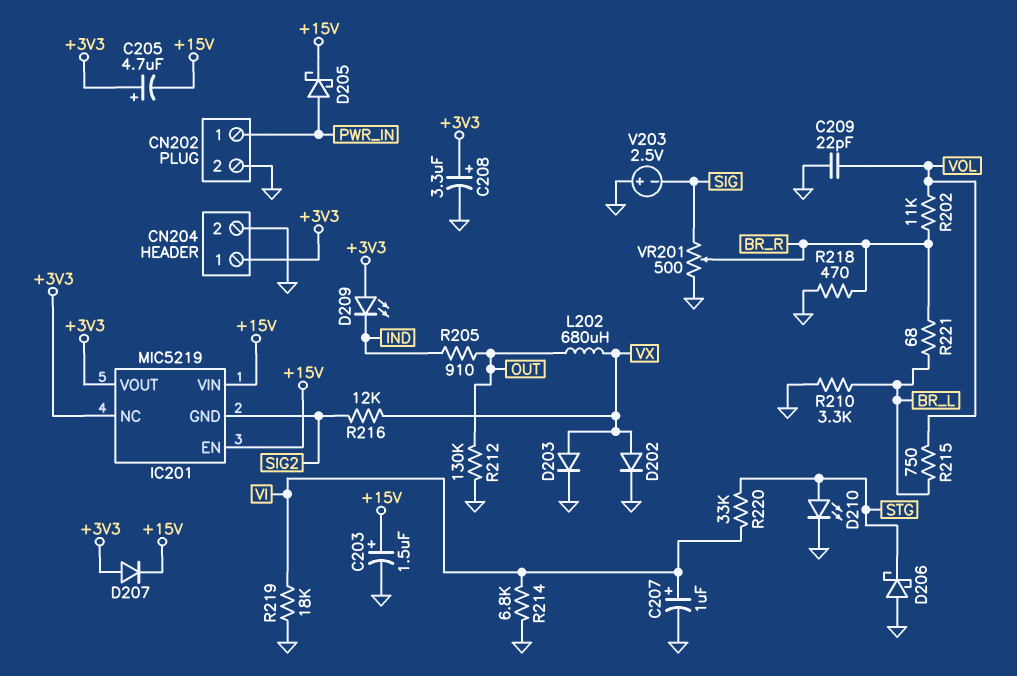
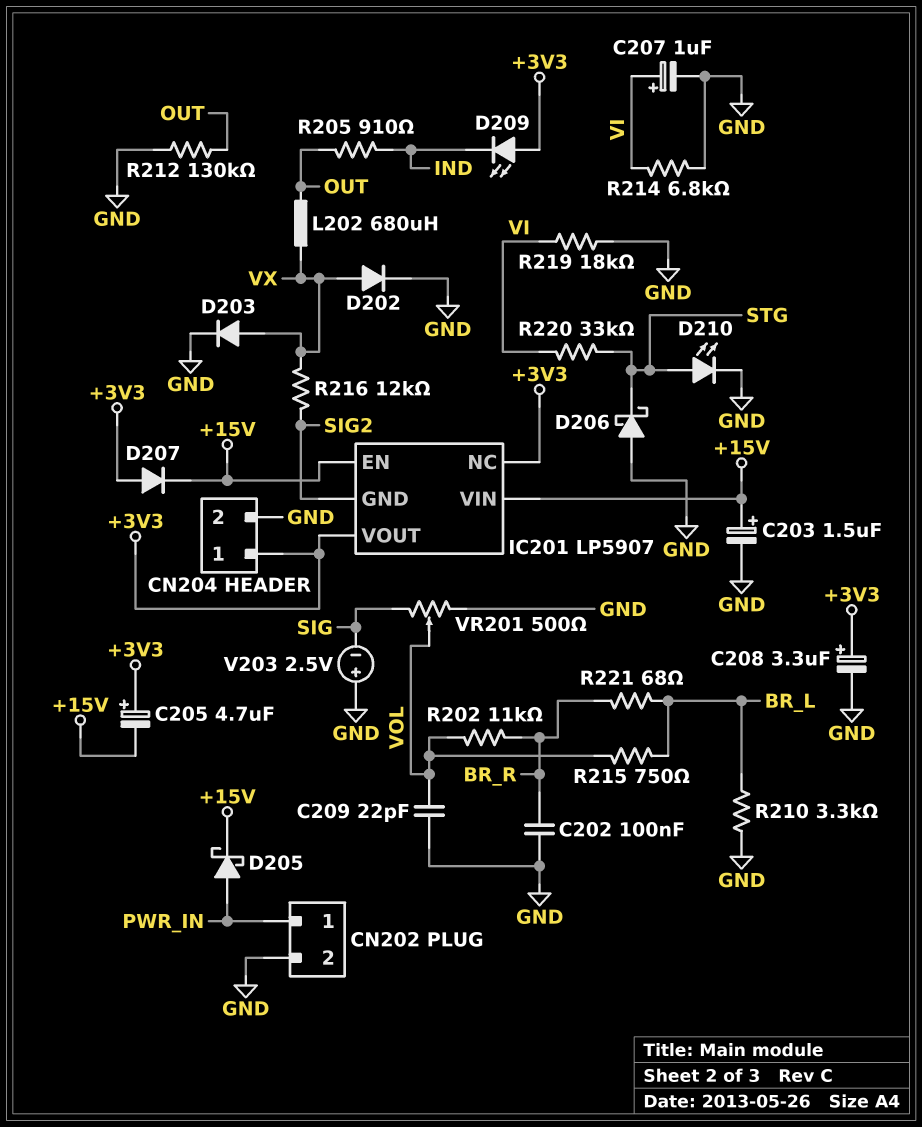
C202: none -> 100nF (BR_R, GND)
IC201: MIC5219 -> LP5907
R218: 470 (BR_R, GND) -> none
VR201: 500 (GND, SIG, wiper BR_R) -> 500 (GND, SIG, wiper VOL)

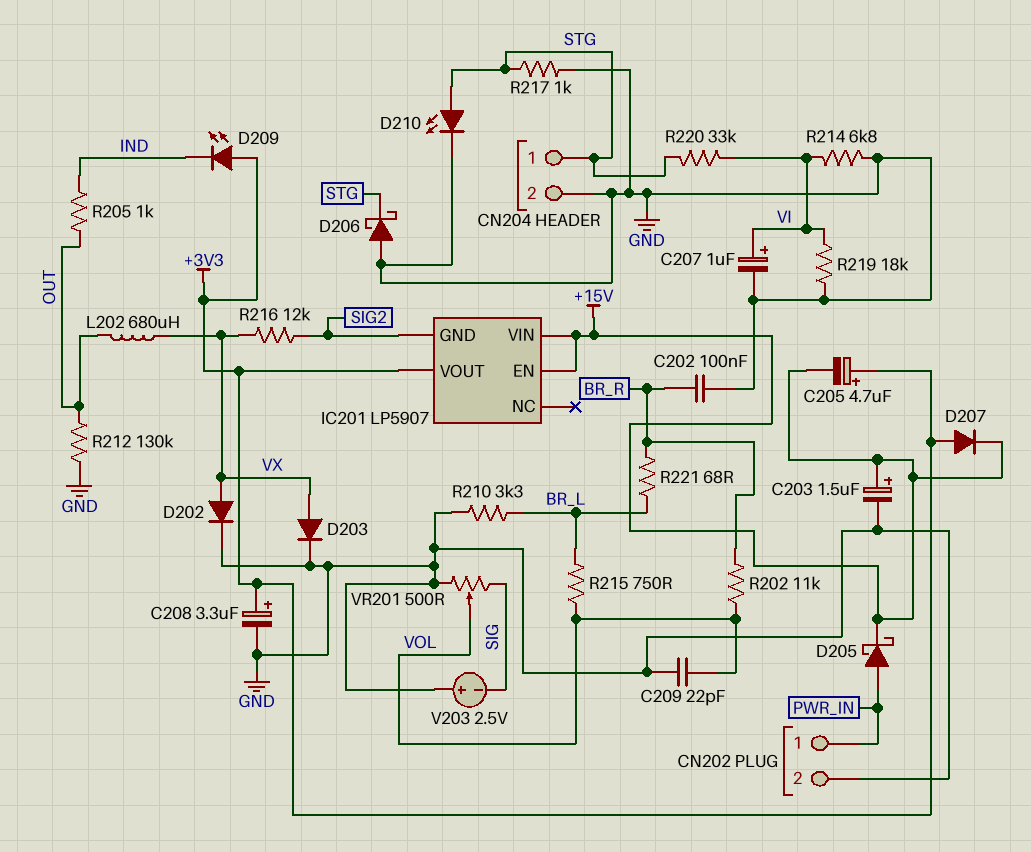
CN204 pin 1: +3V3 -> STG
IC201 pin NC: +3V3 -> none
R205: 910 (IND, OUT) -> 1k (IND, OUT)
R217: none -> 1k (GND, STG)

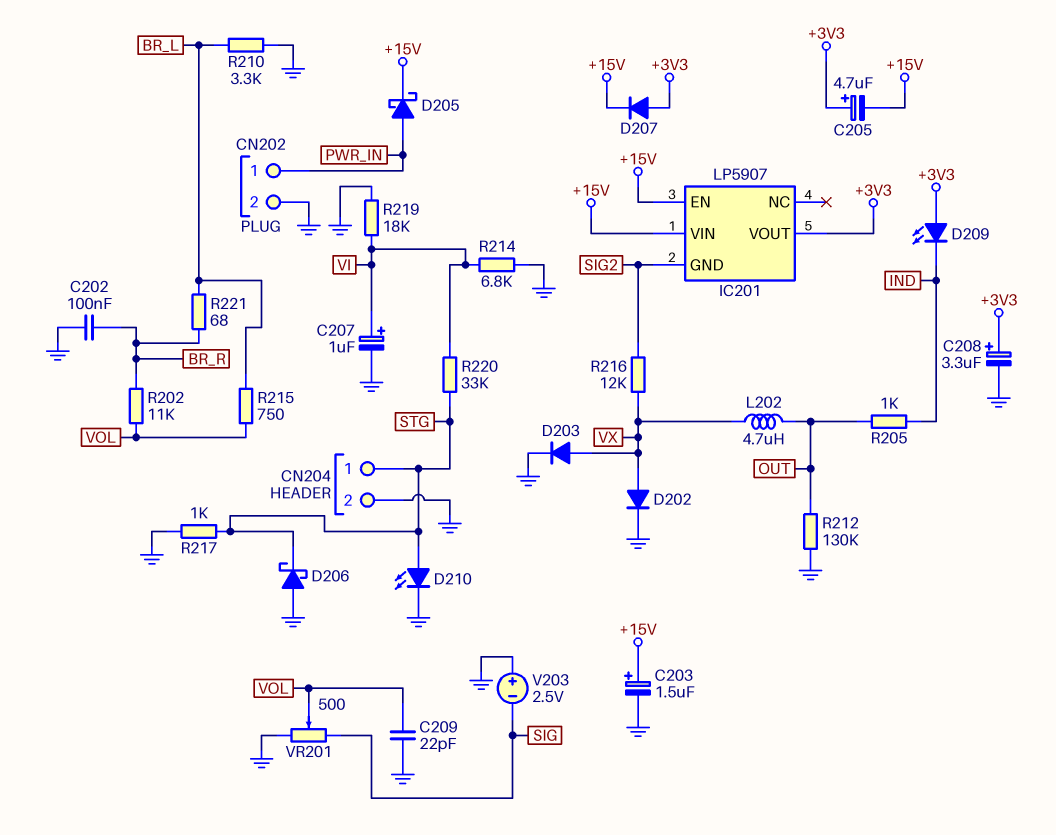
L202: 680uH (OUT, VX) -> 4.7uH (OUT, VX)

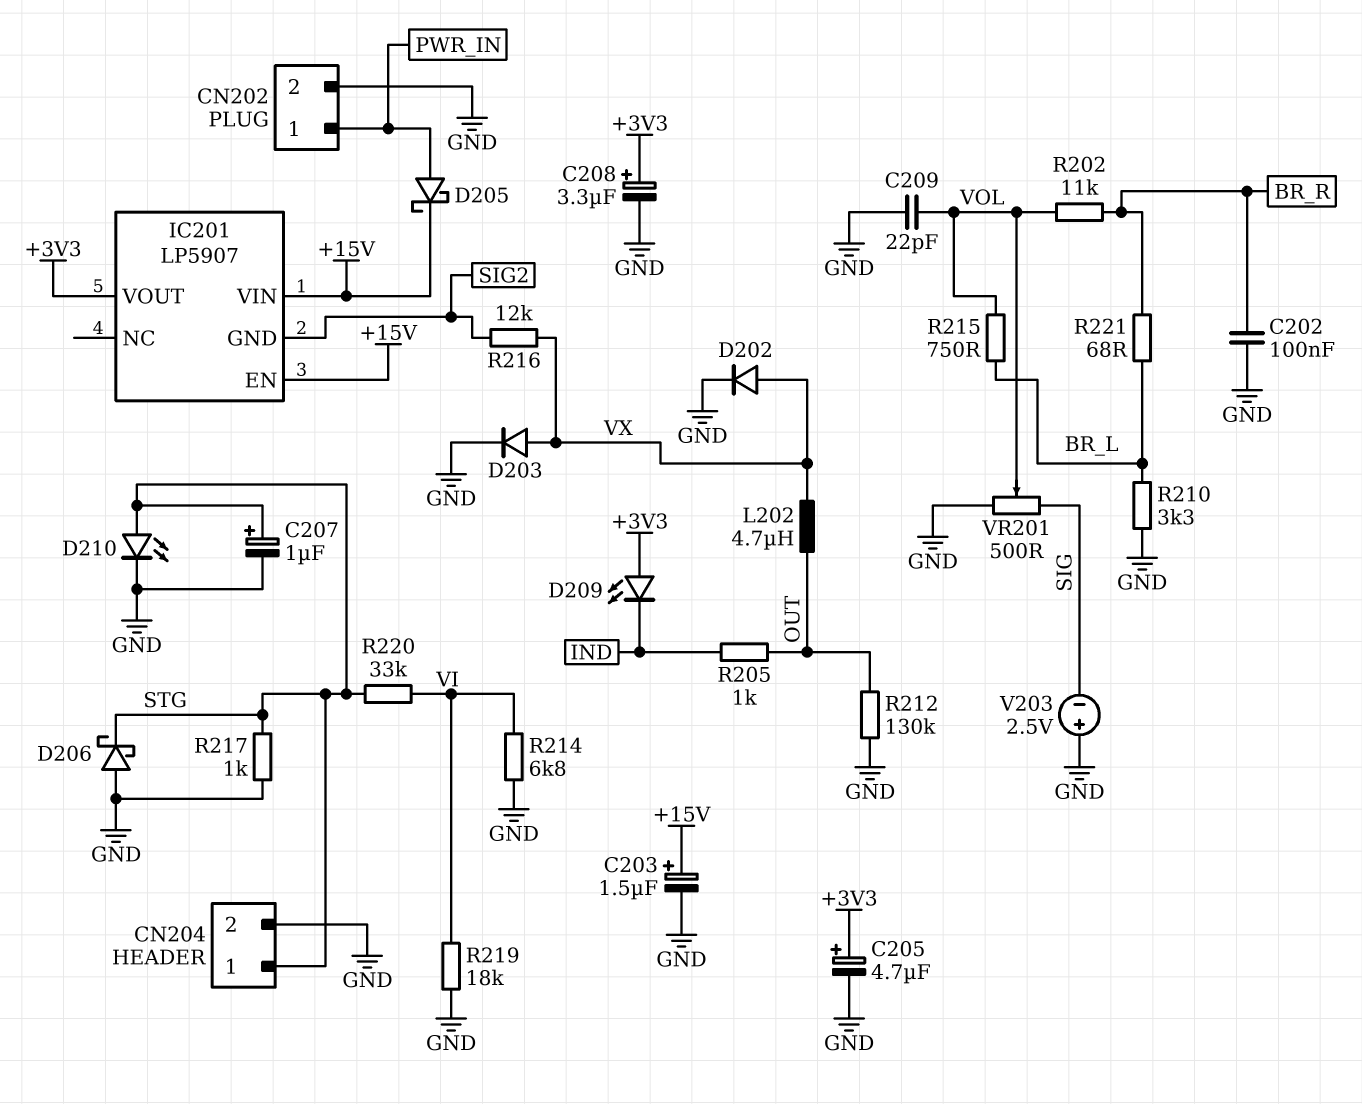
C205: 4.7uF (plus +3V3, minus +15V) -> 4.7uF (plus +3V3, minus GND)
C207: 1uF (plus VI, minus GND) -> 1uF (plus STG, minus GND)
D207: diode (A +3V3, K +15V) -> none

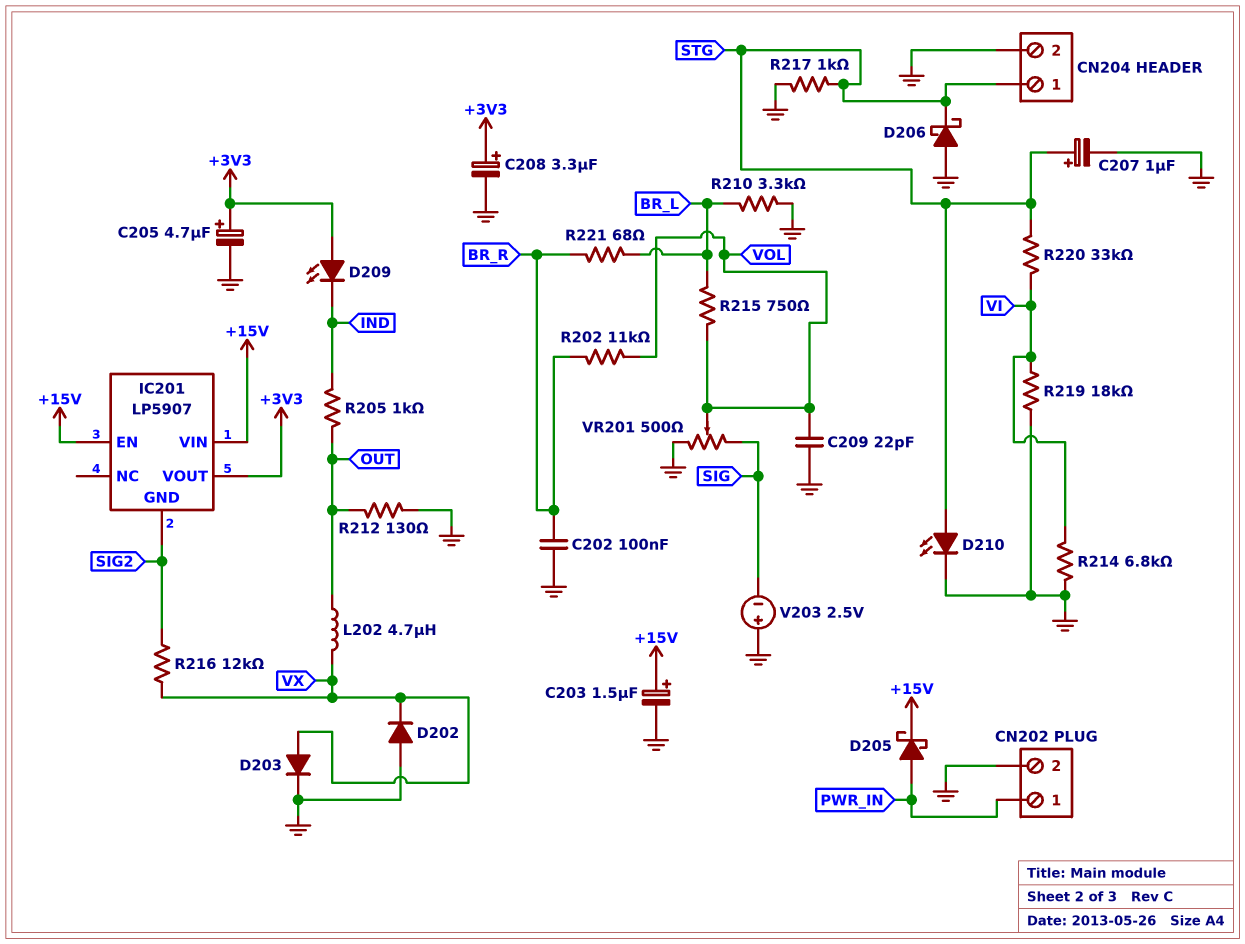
D202: diode (A VX, K GND) -> diode (A GND, K VX)
R212: 130k (GND, OUT) -> 130 (GND, OUT)

